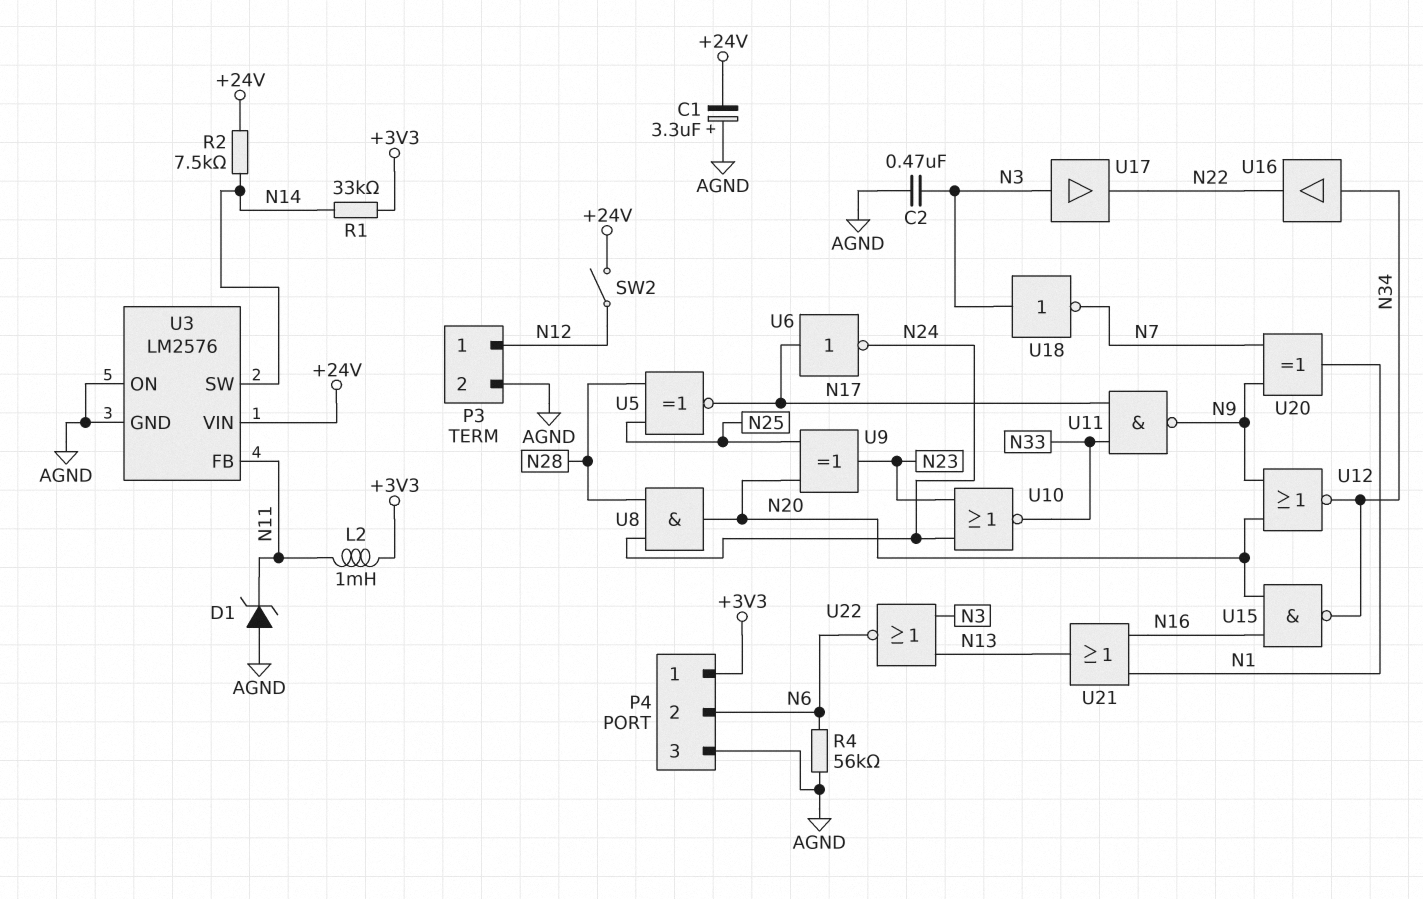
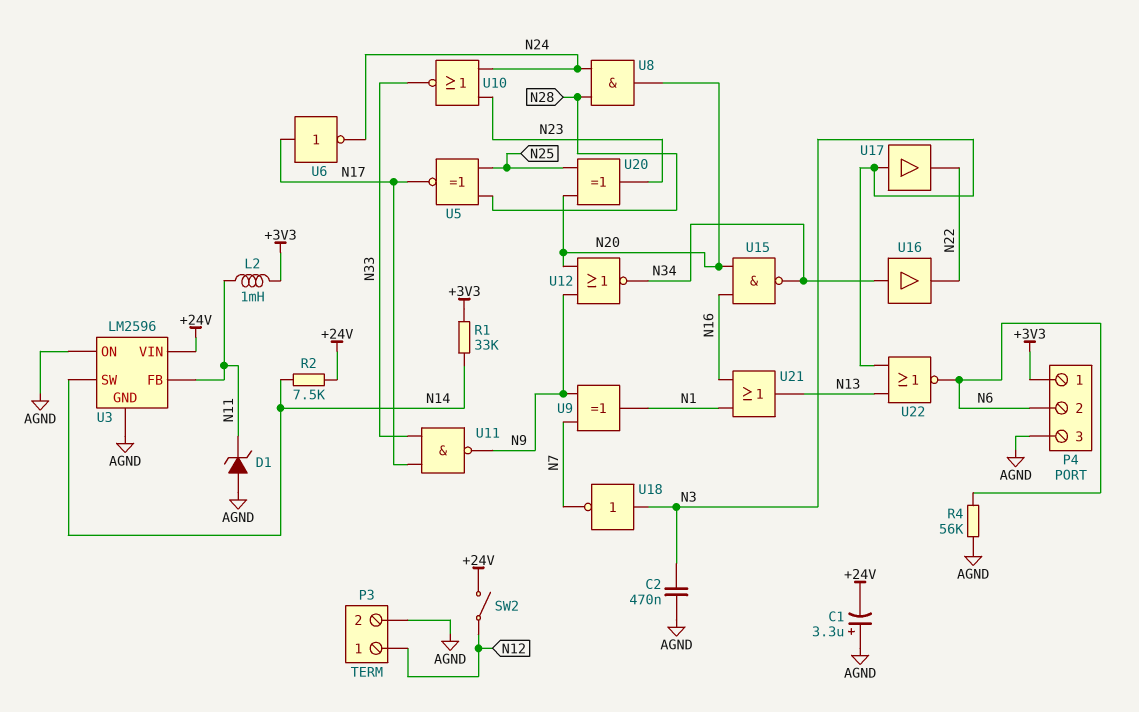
U3: LM2576 -> LM2596
U9: XOR (in N20, in N25, out N23) -> XOR (in N7, in N9, out N1)
U20: XOR (in N7, in N9, out N1) -> XOR (in N20, in N25, out N23)

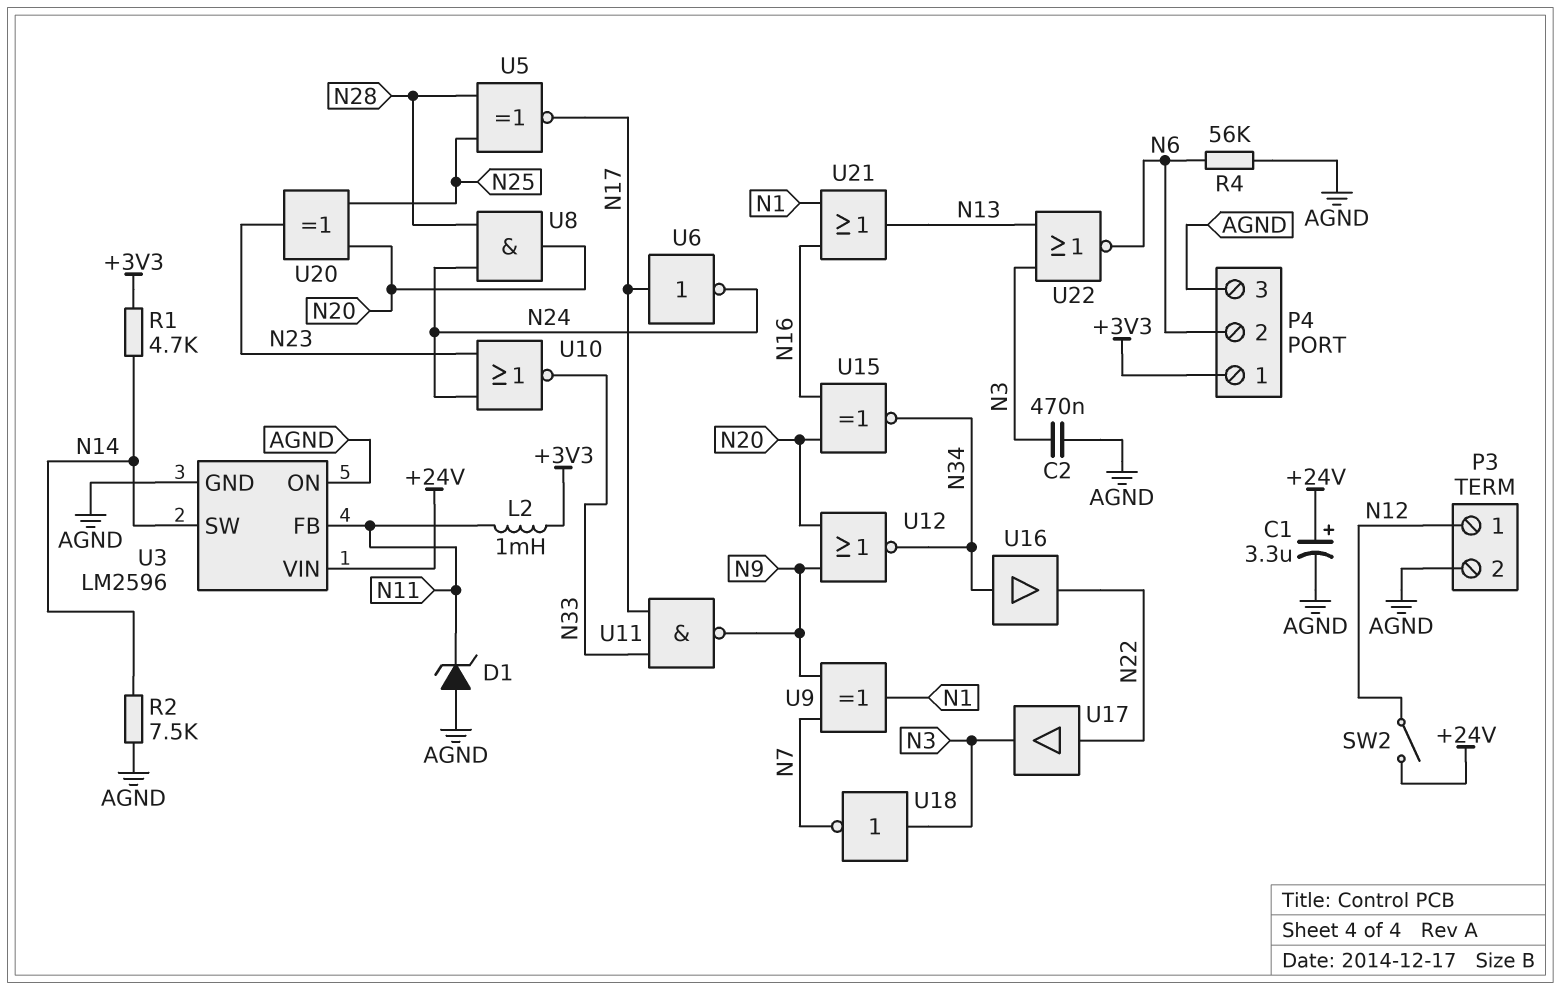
C1: 3.3uF (plus AGND, minus +24V) -> 3.3uF (plus +24V, minus AGND)
R1: 33k (+3V3, N14) -> 4.7k (+3V3, N14)
R2: 7.5k (+24V, N14) -> 7.5k (AGND, N14)
U15: NAND (in N16, in N20, out N34) -> XNOR (in N16, in N20, out N34)
U17: buffer (in N3, out N22) -> buffer (in N22, out N3)

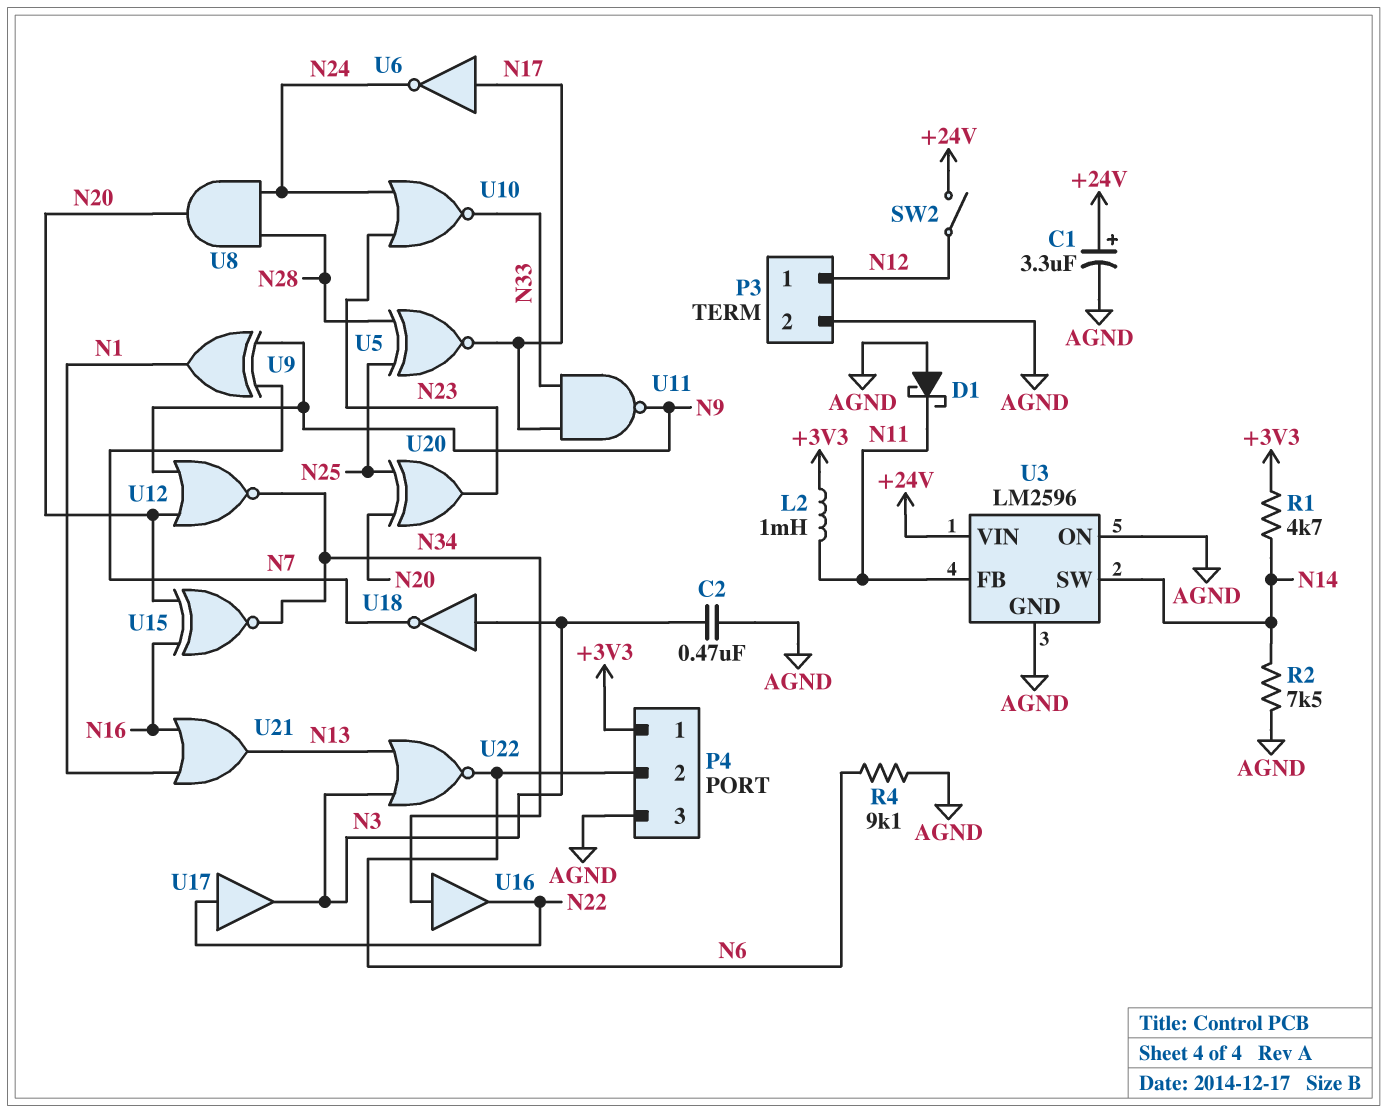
D1: zener (A AGND, K N11) -> schottky (A AGND, K N11)
R4: 56k (AGND, N6) -> 9.1k (AGND, N6)

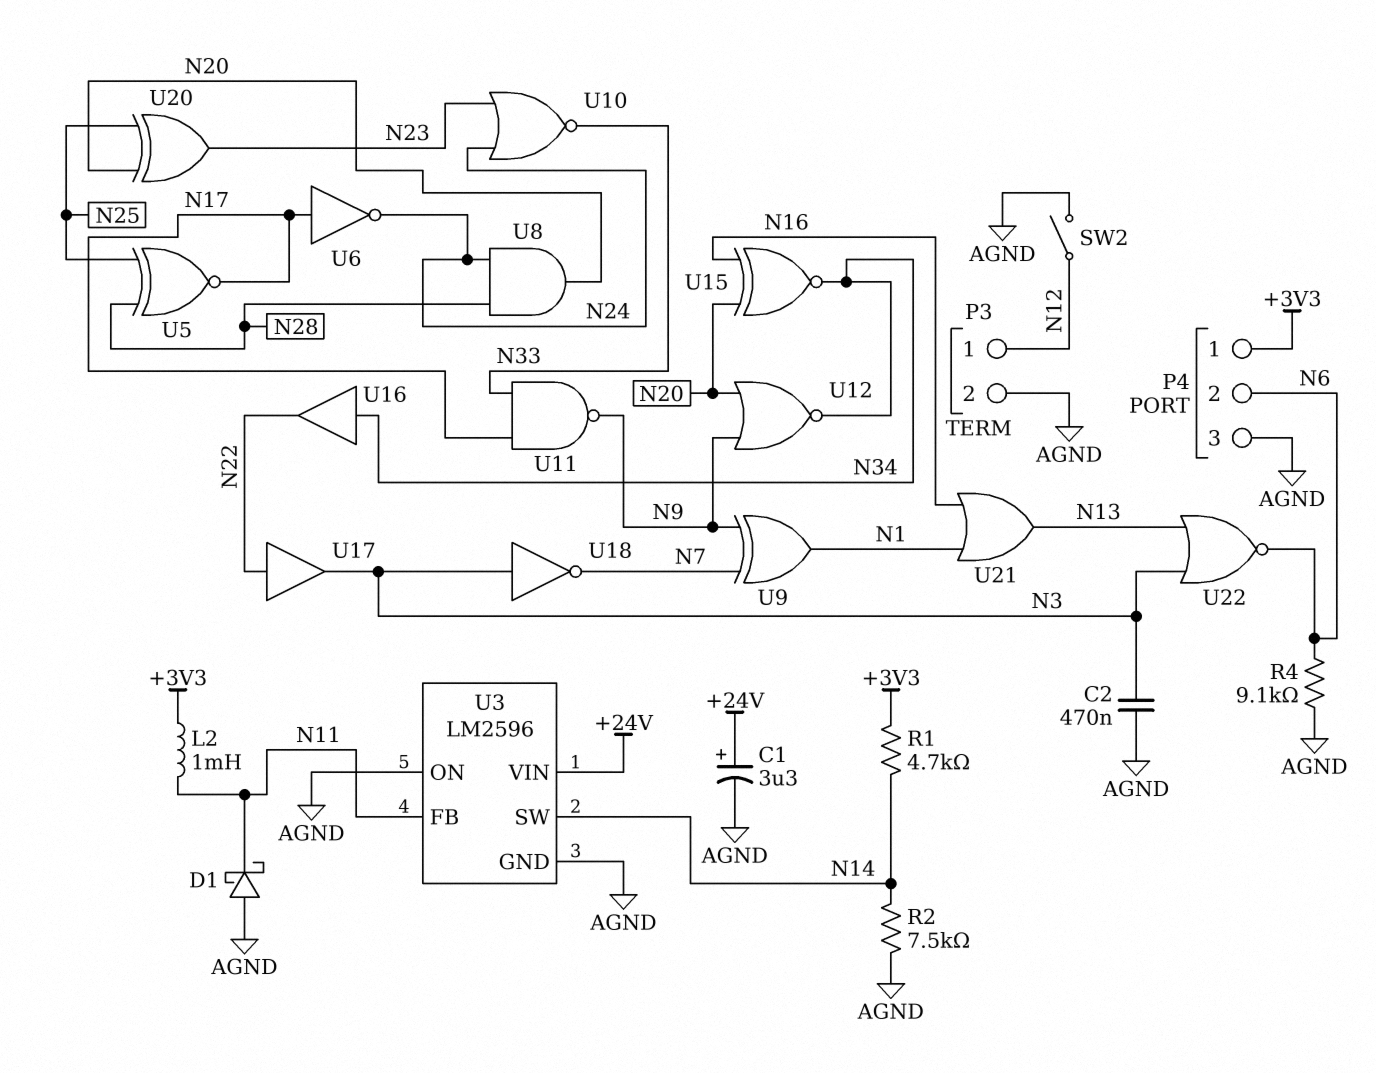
SW2: switch (+24V, N12) -> switch (AGND, N12)

